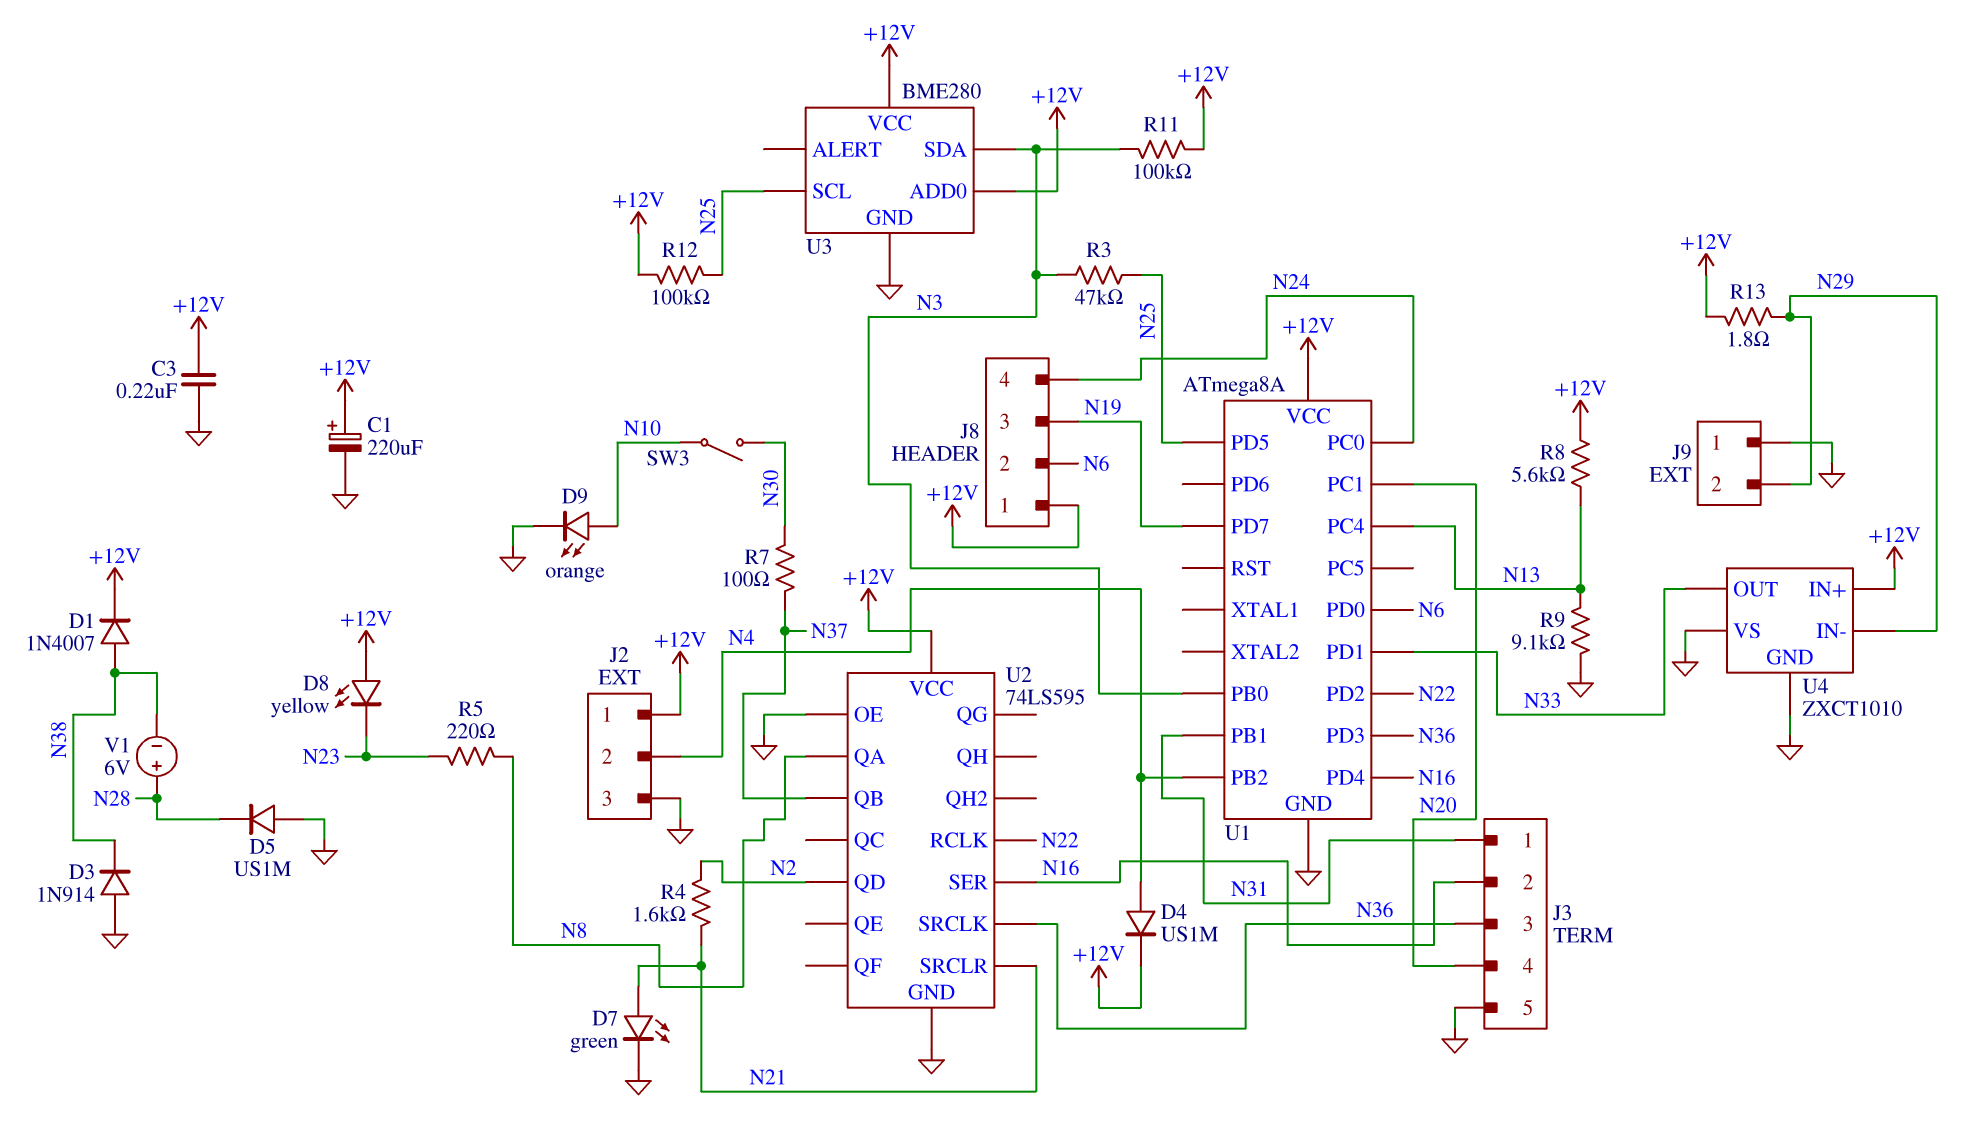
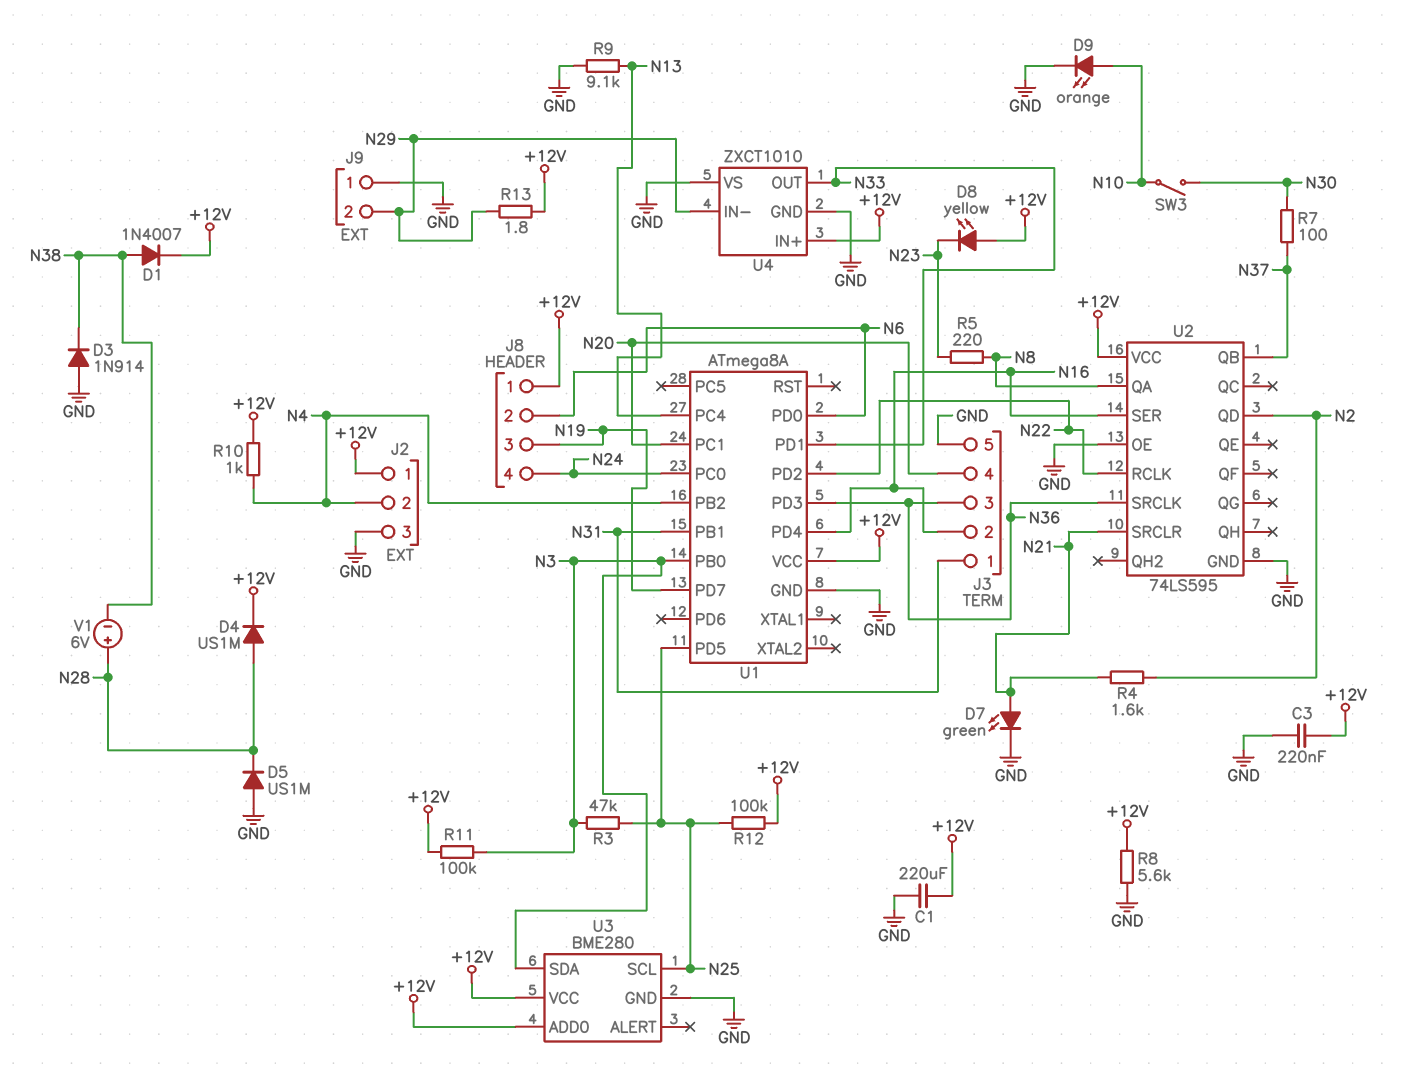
C1: 220uF (plus +12V, minus GND) -> 220uF (+12V, GND)
D4: diode US1M (A N4, K +12V) -> diode US1M (A N28, K +12V)
R8: 5.6k (+12V, N13) -> 5.6k (+12V, GND)
R10: none -> 1k (+12V, N4)

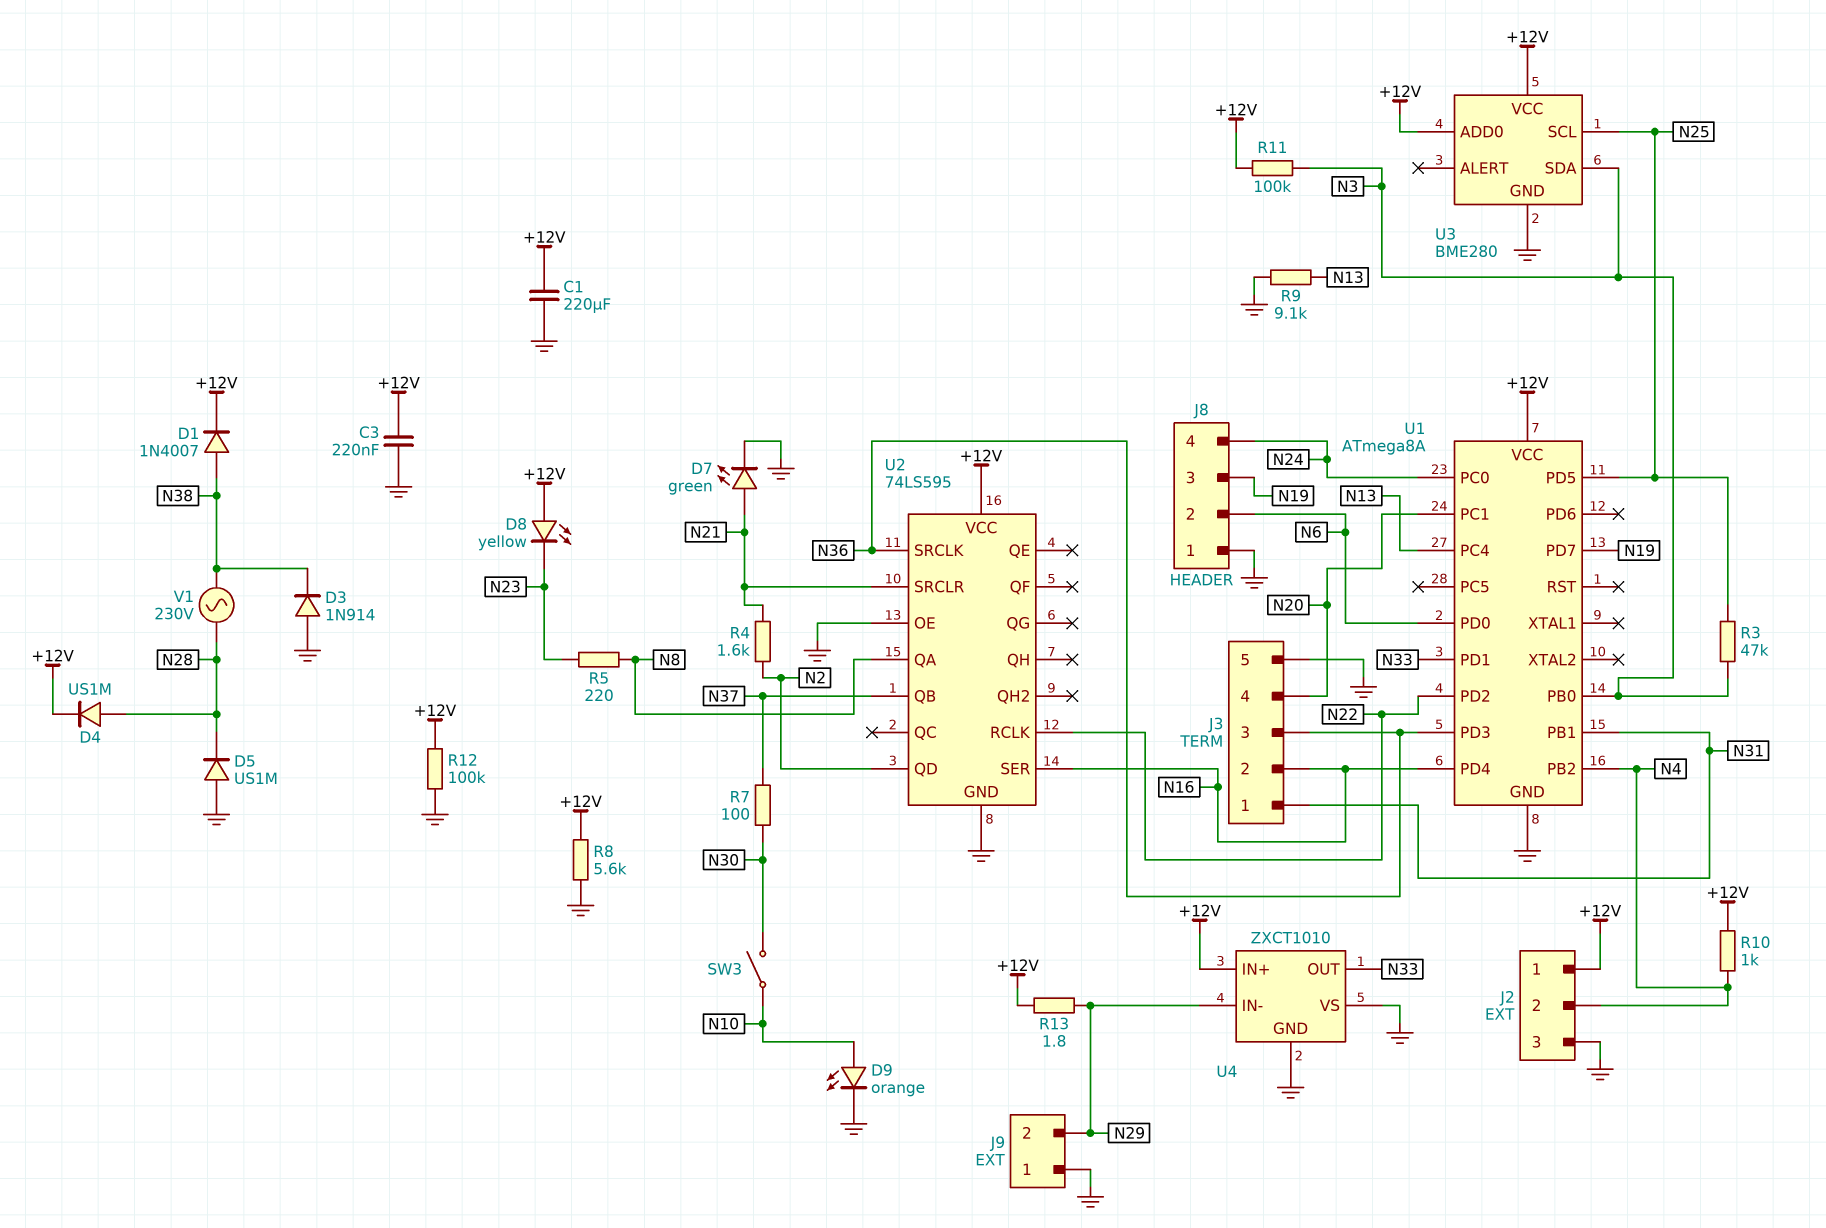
J8 pin 1: +12V -> GND
R12: 100k (+12V, N25) -> 100k (+12V, GND)
V1: 6V (plus N28, minus N38) -> AC 230V (N28, N38)

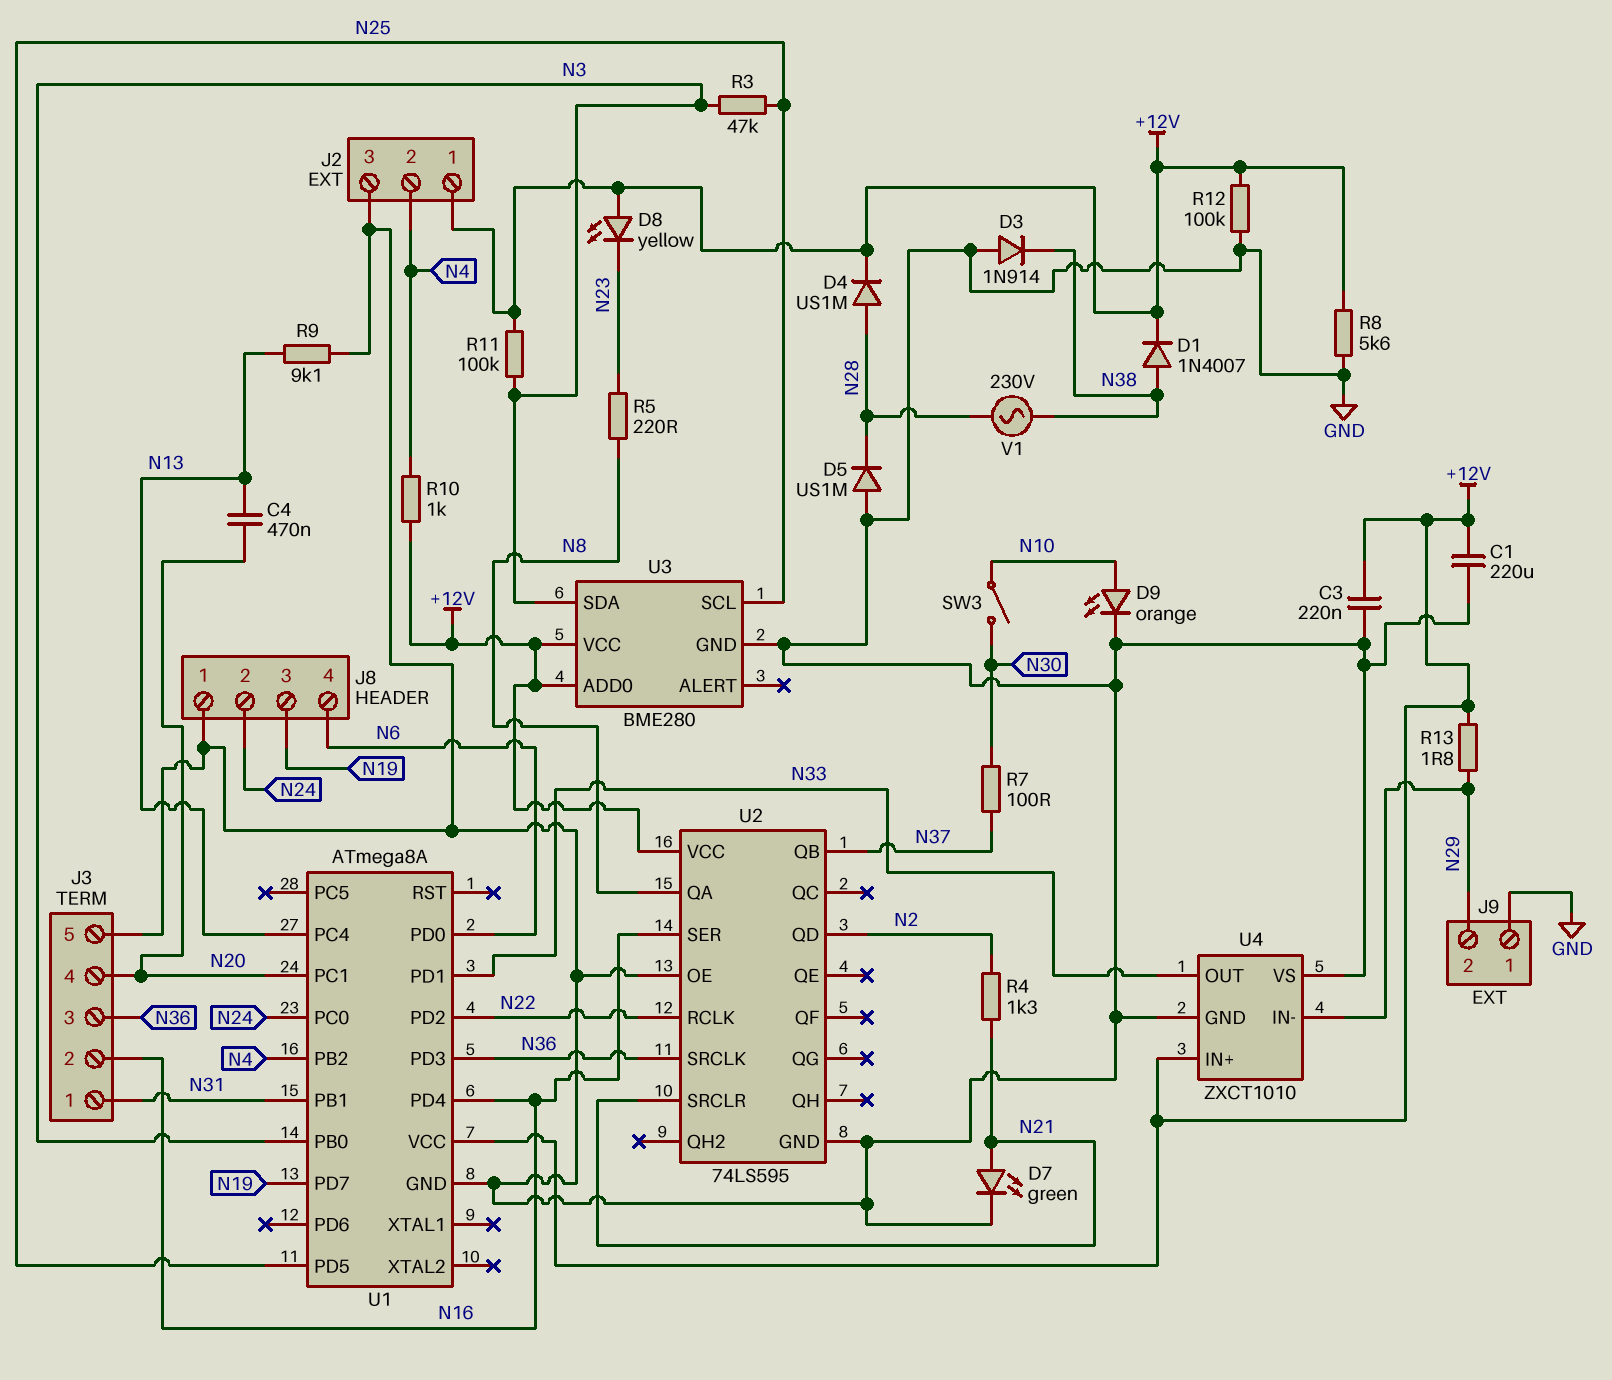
C4: none -> 470nF (N13, N20)
J8 pin 2: N6 -> N24
J8 pin 4: N24 -> N6
R4: 1.6k (N2, N21) -> 1.3k (N2, N21)

